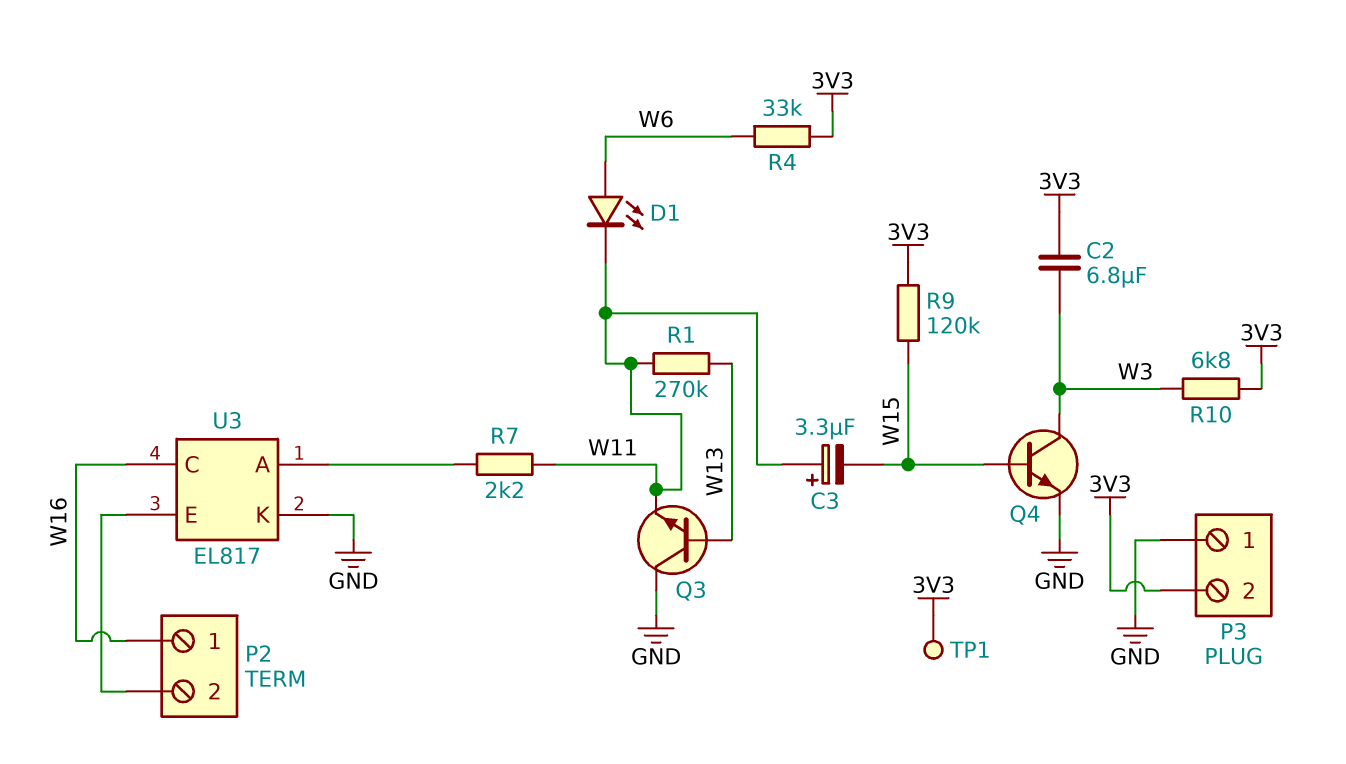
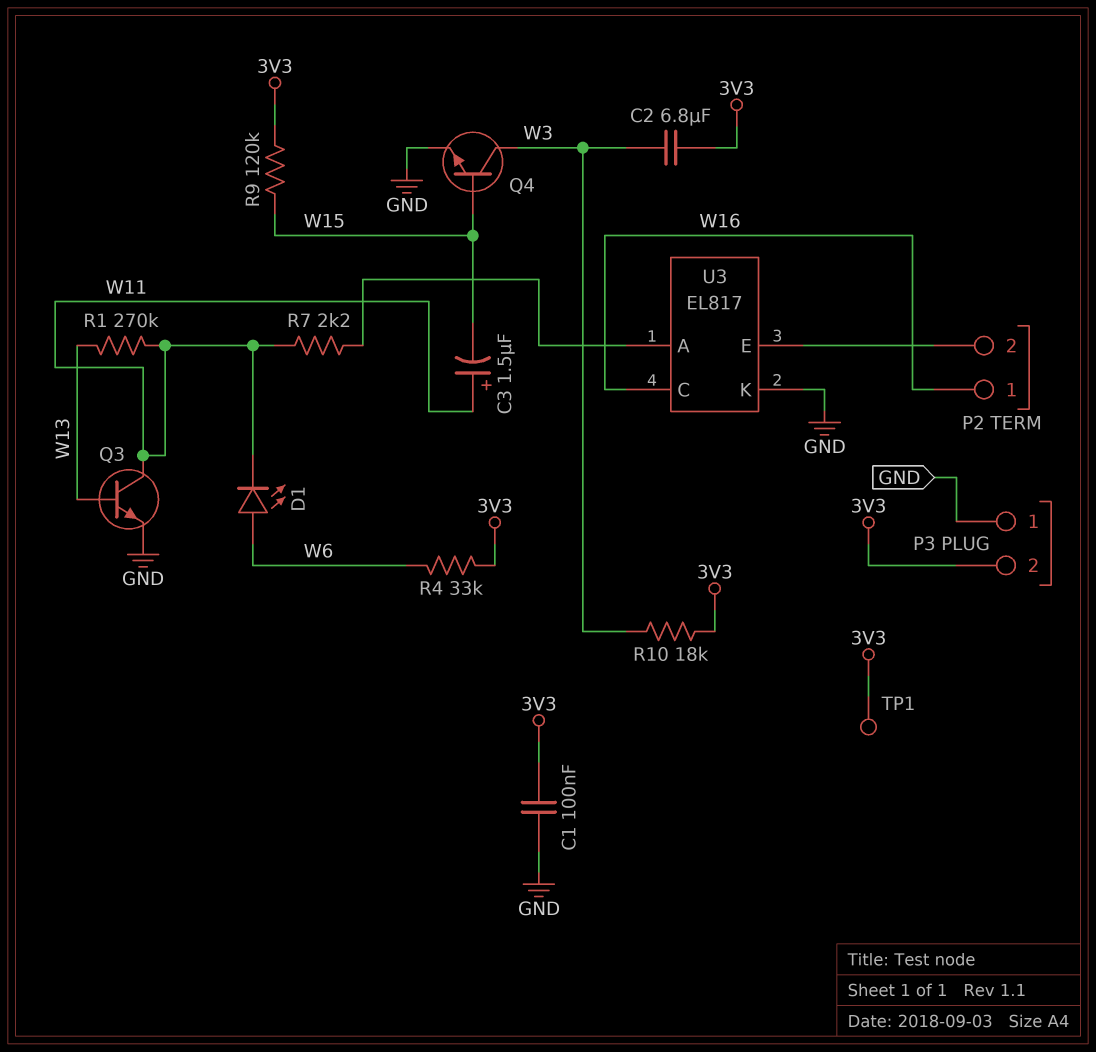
C1: none -> 100nF (3V3, GND)
C3: 3.3uF (plus W11, minus W15) -> 1.5uF (plus W11, minus W15)
Q3: NPN (B W13, C GND, E W11) -> NPN (B W13, C W11, E GND)
R10: 6.8k (3V3, W3) -> 18k (3V3, W3)

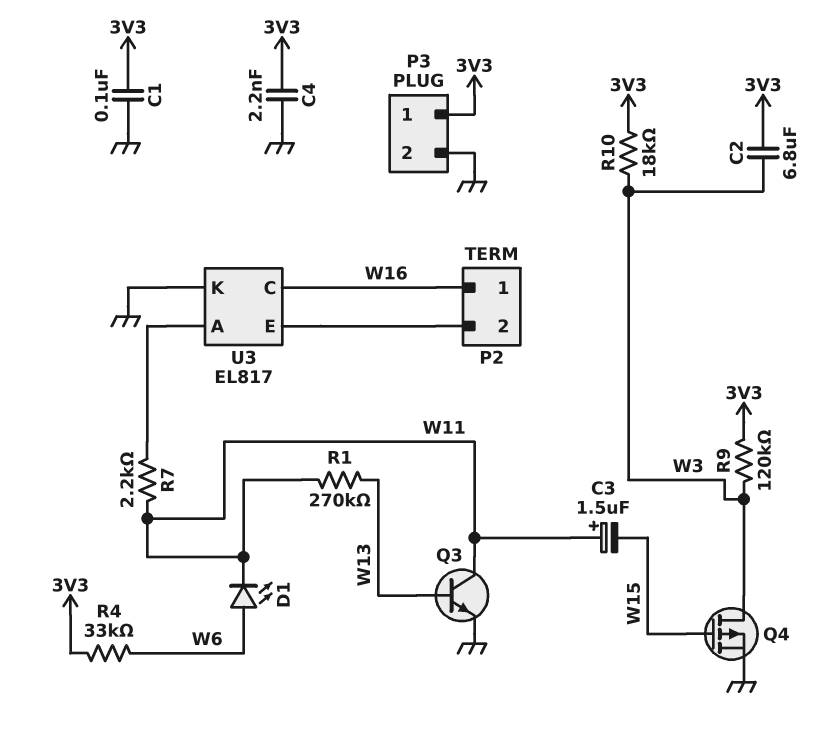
C4: none -> 2.2nF (3V3, GND)
P3 pin 1: GND -> 3V3
P3 pin 2: 3V3 -> GND
Q4: NPN (B W15, C W3, E GND) -> PMOS (G W15, D W3, S GND)
R9: 120k (3V3, W15) -> 120k (3V3, W3)
TP1: test point (3V3) -> none

